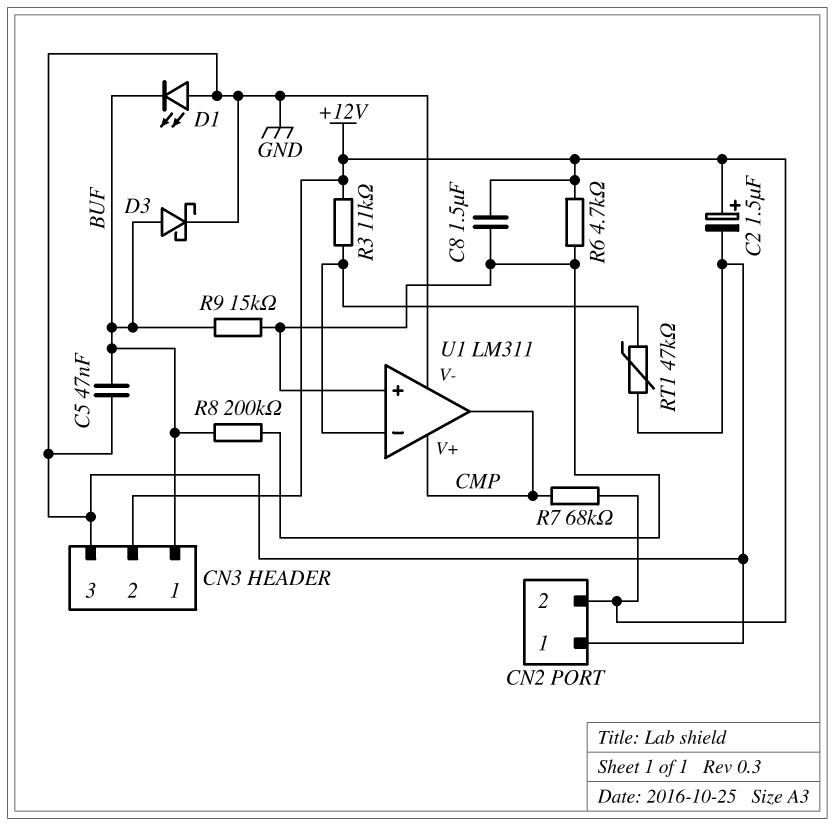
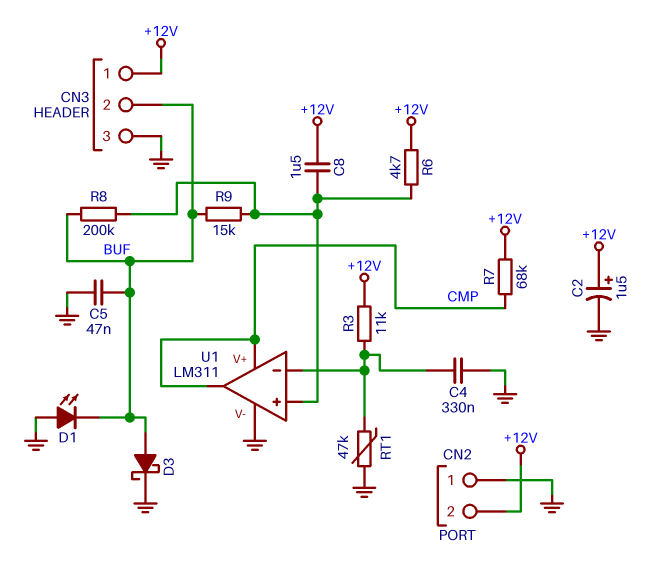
C4: none -> 330nF (GND, U1/in-)
CN3 pin 1: BUF -> +12V
CN3 pin 2: +12V -> BUF

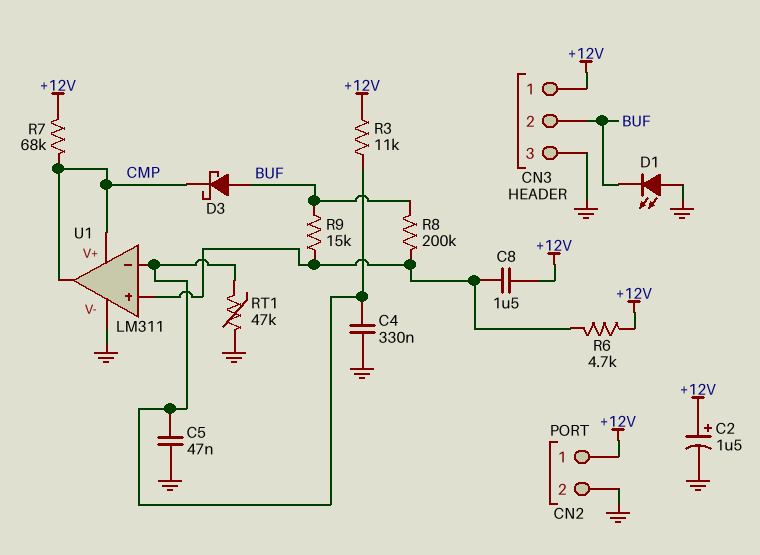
C5: 47nF (BUF, GND) -> 47nF (GND, U1/in-)
CN2 pin 1: GND -> +12V
CN2 pin 2: +12V -> GND
D3: schottky (A BUF, K GND) -> schottky (A BUF, K CMP)

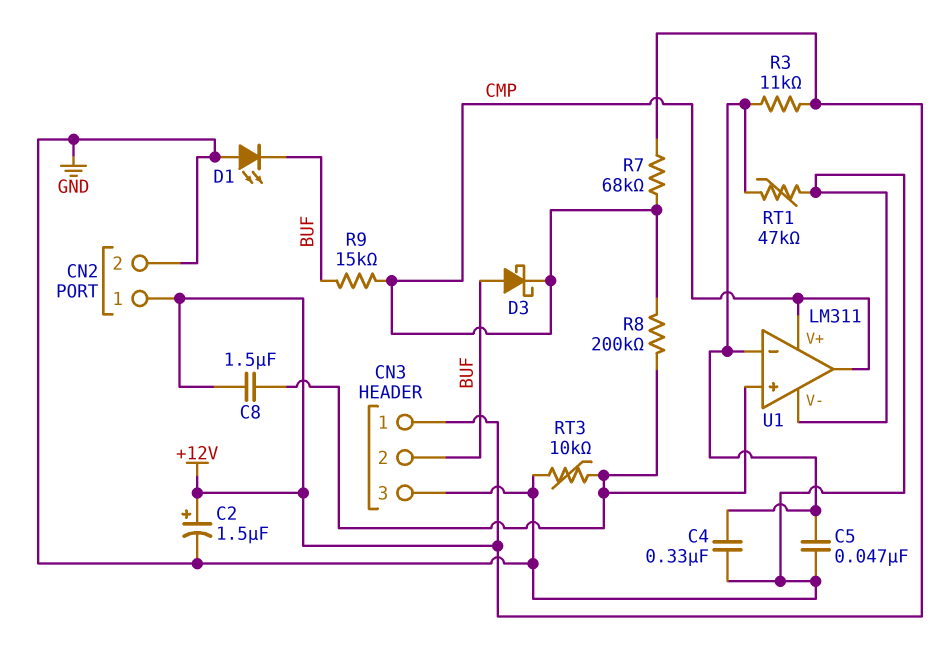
R6: 4.7k (+12V, U1/in+) -> none
R8: 200k (BUF, U1/in+) -> 200k (CMP, U1/in+)
R9: 15k (BUF, U1/in+) -> 15k (BUF, CMP)
RT3: none -> 10k (GND, U1/in+)

